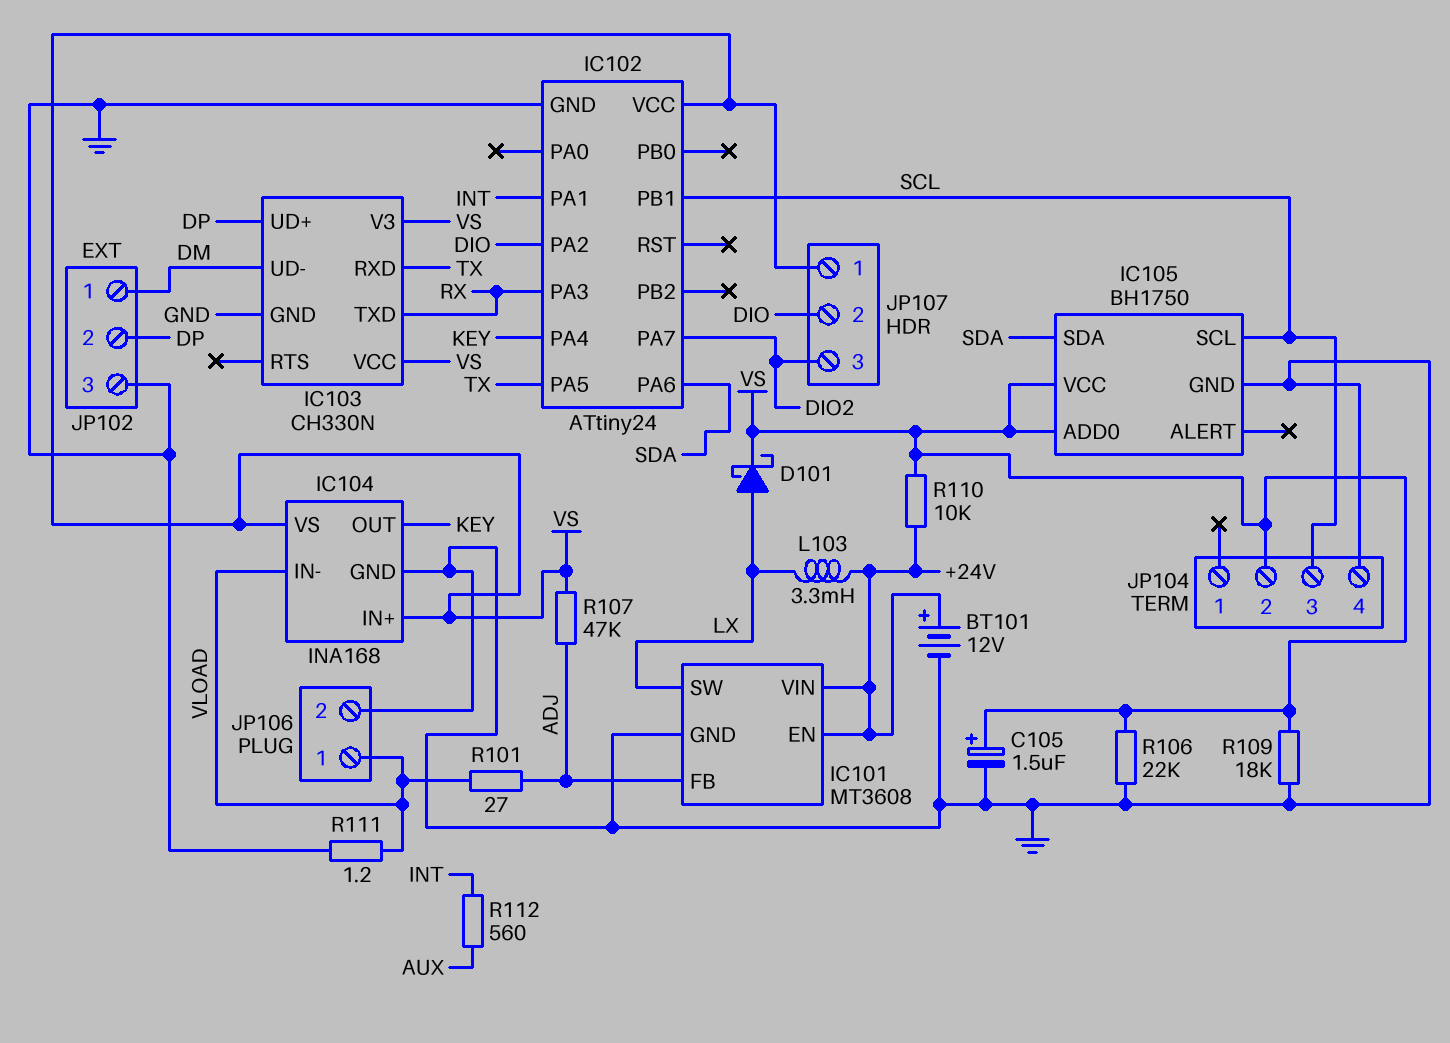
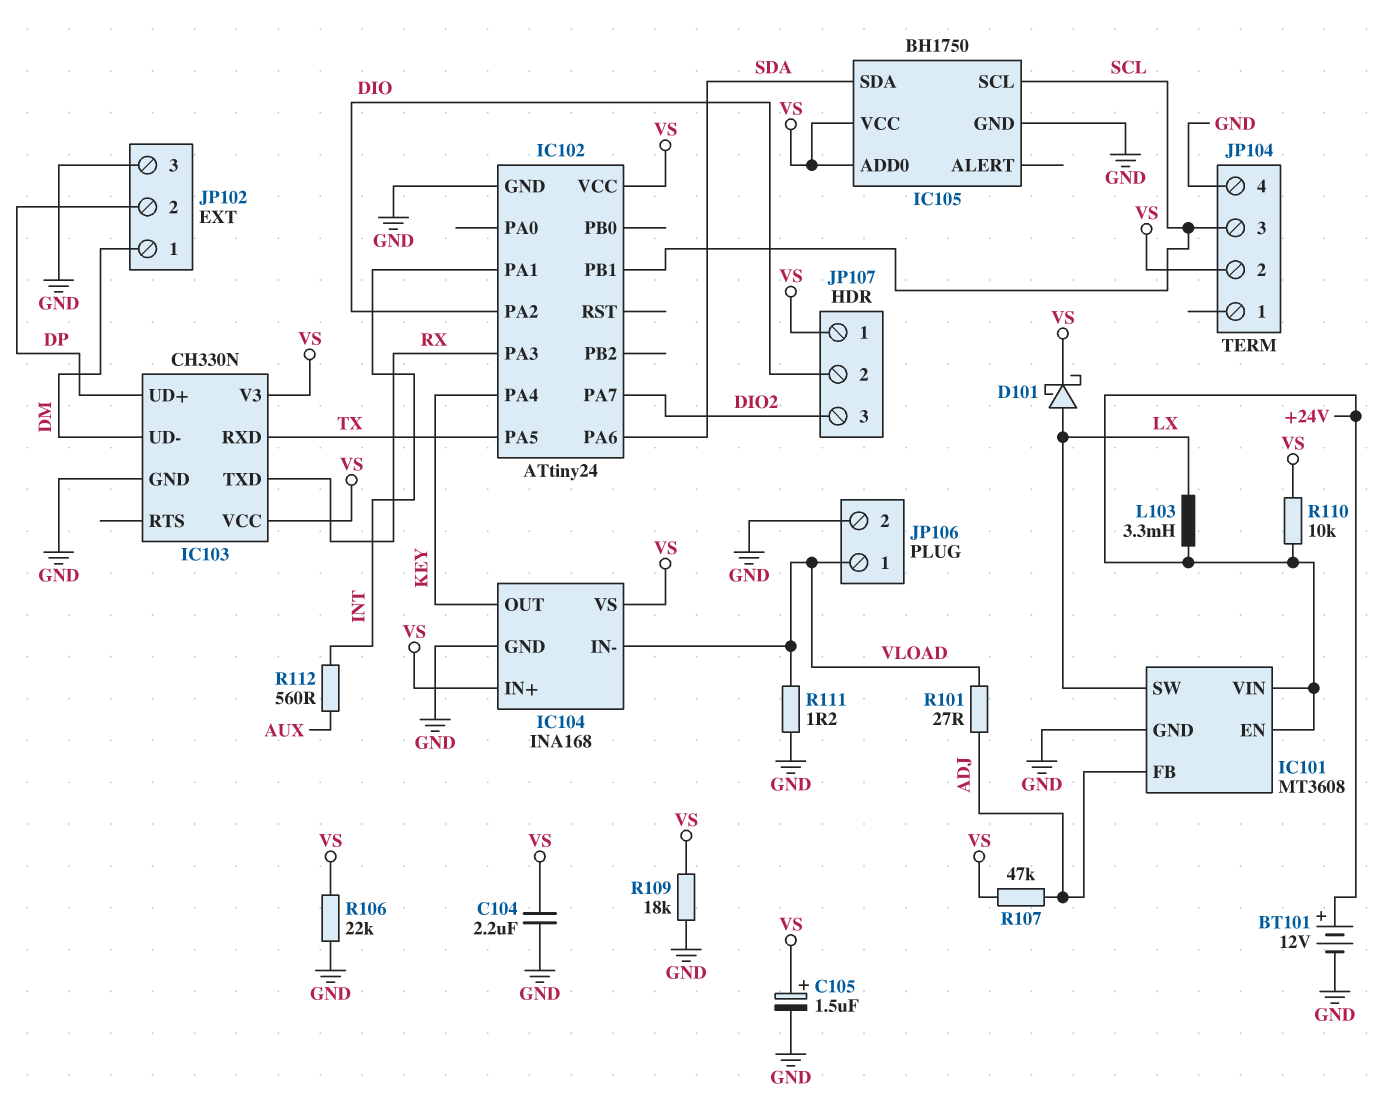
C104: none -> 2.2uF (GND, VS)

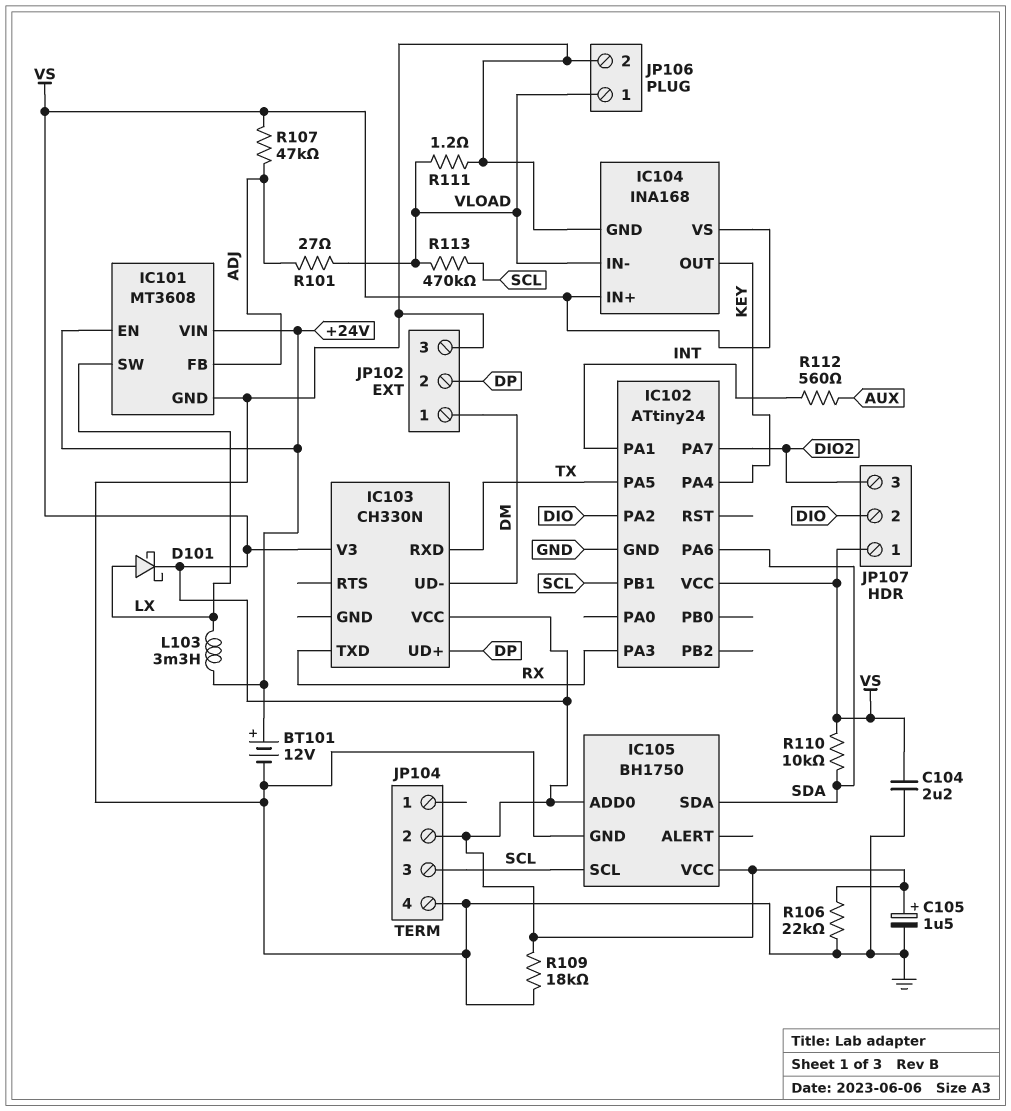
IC103 pin GND: GND -> none
R110: 10k (+24V, VS) -> 10k (SDA, VS)
R113: none -> 470k (SCL, VLOAD)

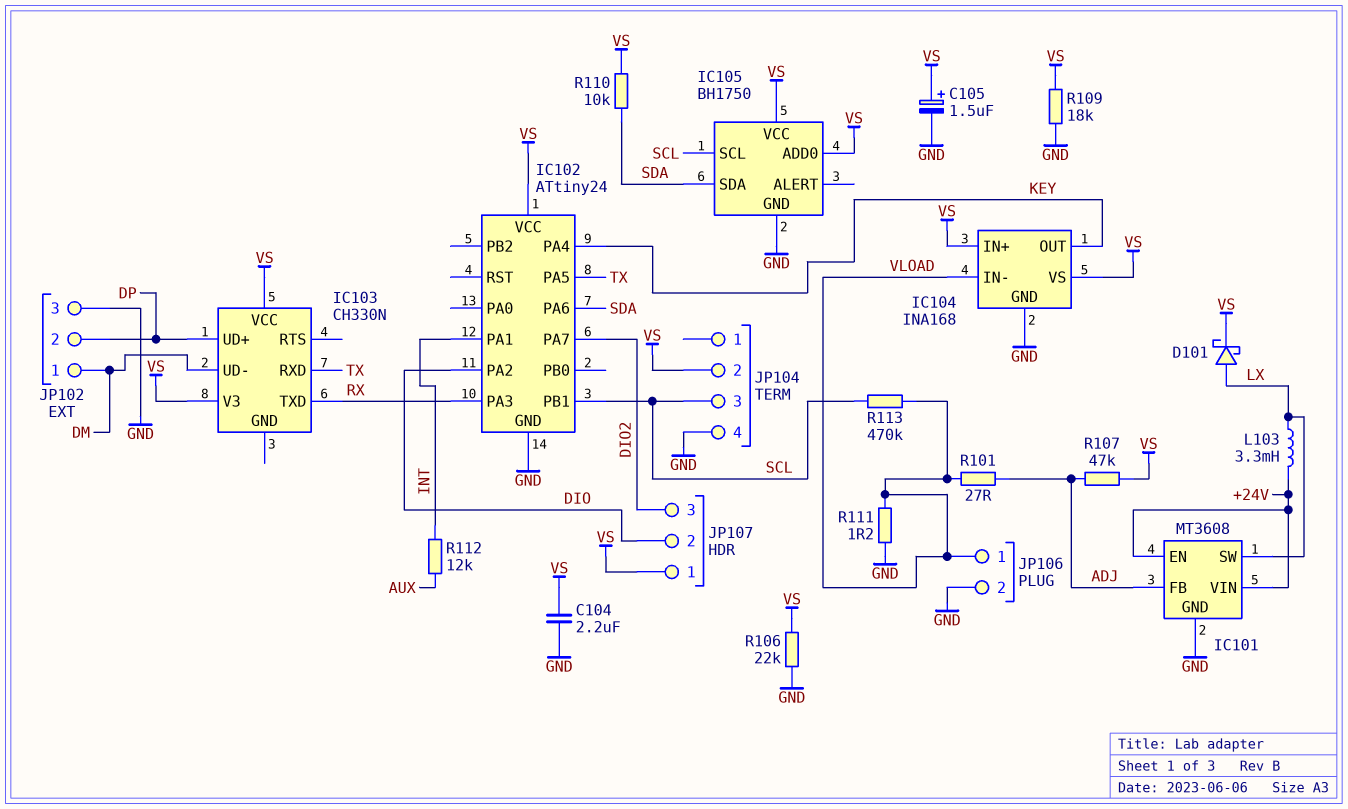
BT101: 12V (plus +24V, minus GND) -> none
R112: 560 (AUX, INT) -> 12k (AUX, INT)

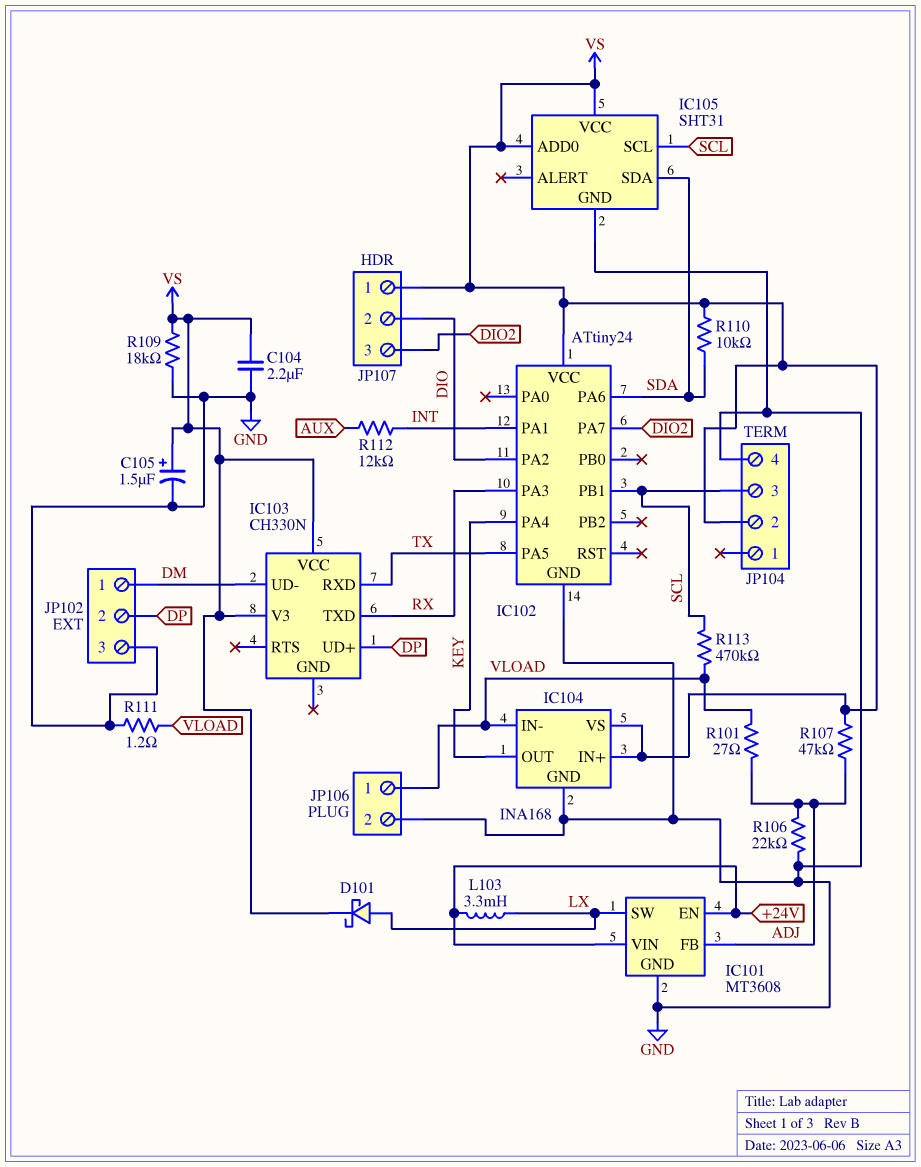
IC105: BH1750 -> SHT31
R106: 22k (GND, VS) -> 22k (ADJ, GND)

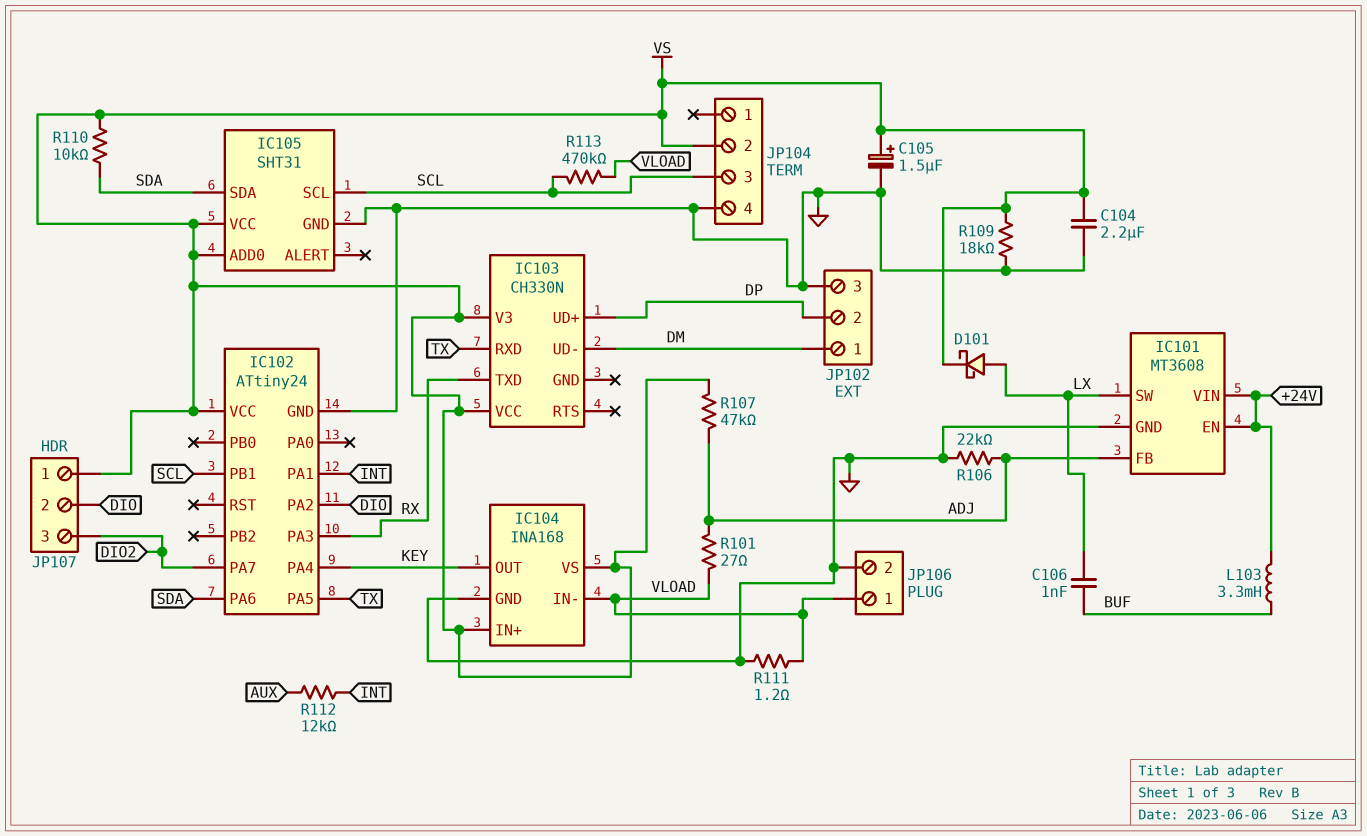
C106: none -> 1nF (BUF, LX)
L103: 3.3mH (+24V, LX) -> 3.3mH (+24V, BUF)

